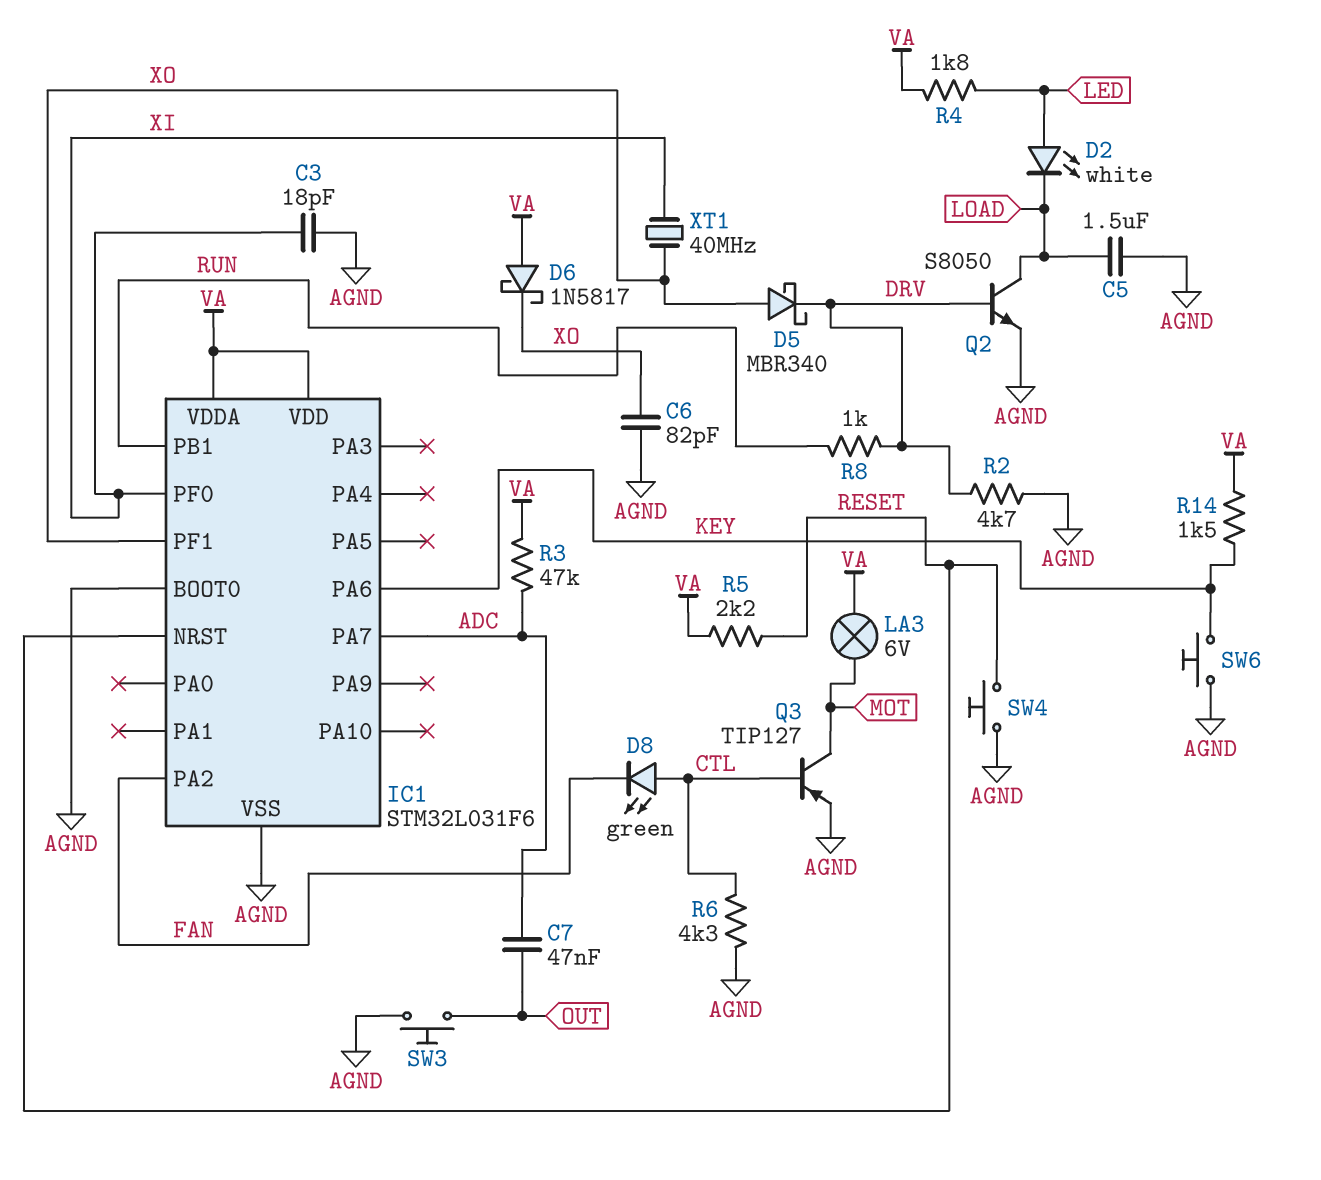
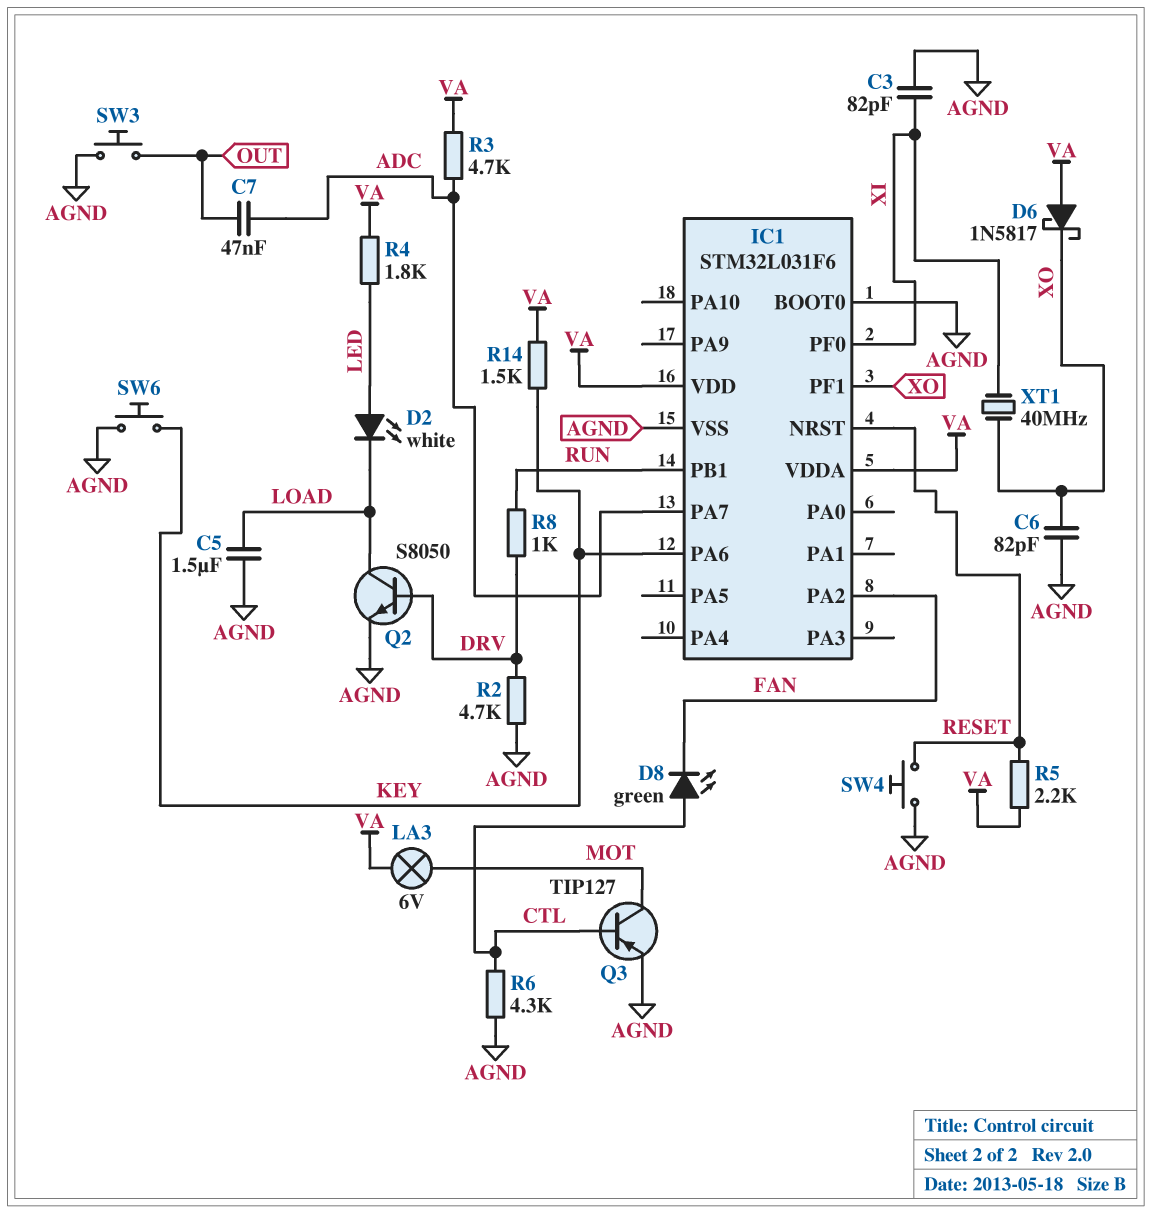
C3: 18pF (AGND, XI) -> 82pF (AGND, XI)
D5: schottky MBR340 (A XO, K DRV) -> none
R3: 47k (ADC, VA) -> 4.7k (ADC, VA)

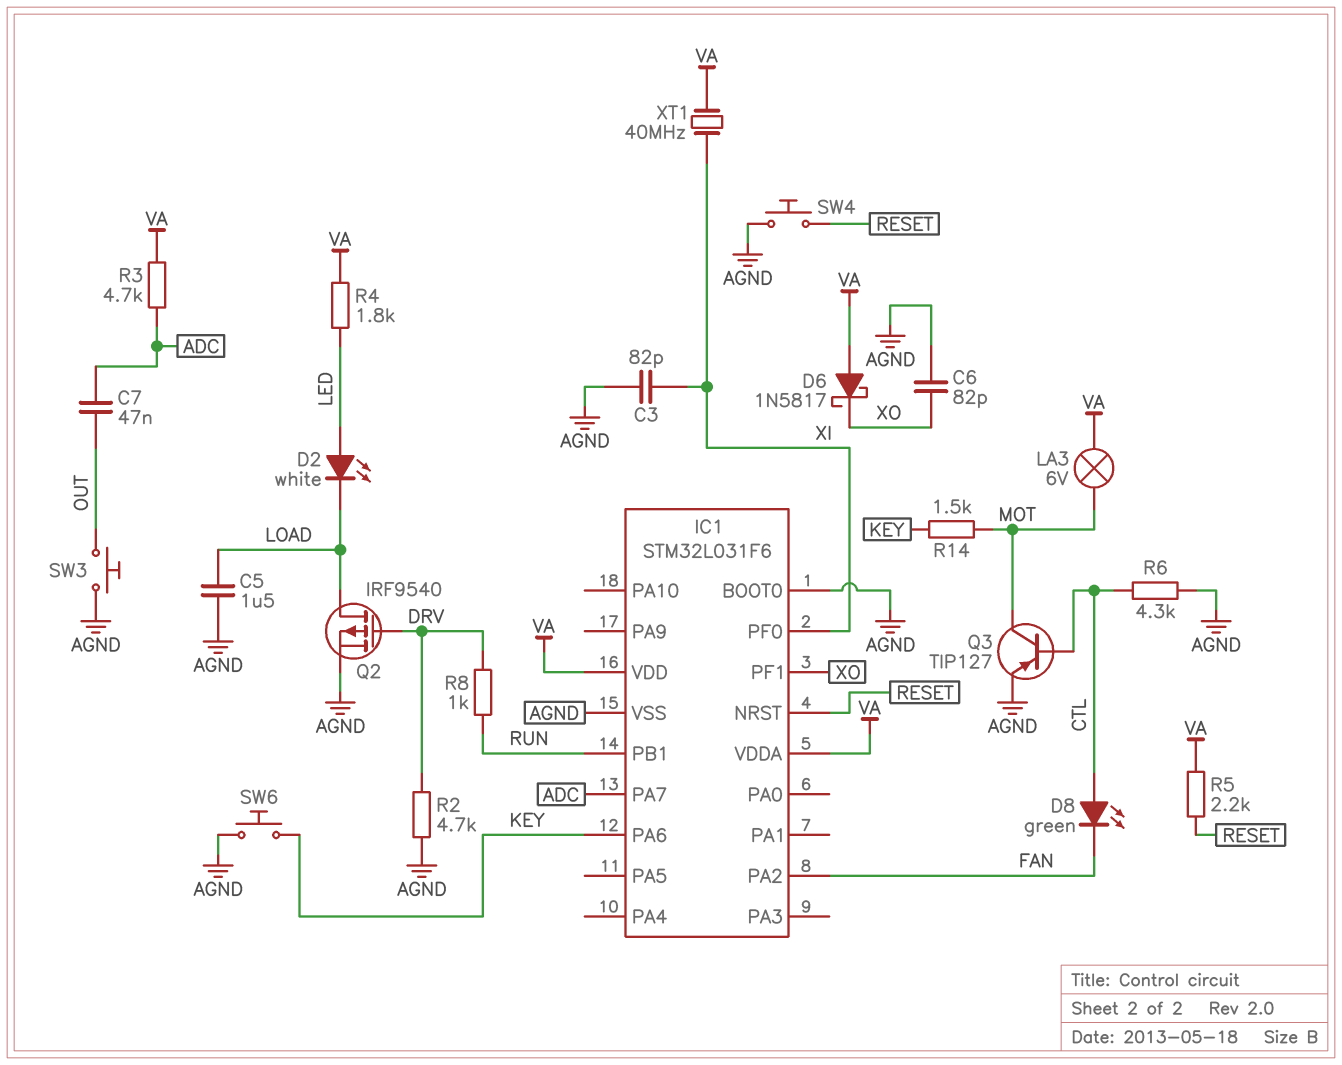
Q2: NPN S8050 (B DRV, C LOAD, E AGND) -> PMOS IRF9540 (G DRV, D LOAD, S AGND)
R14: 1.5k (KEY, VA) -> 1.5k (KEY, MOT)
XT1: 40MHz (XI, XO) -> 40MHz (VA, XI)

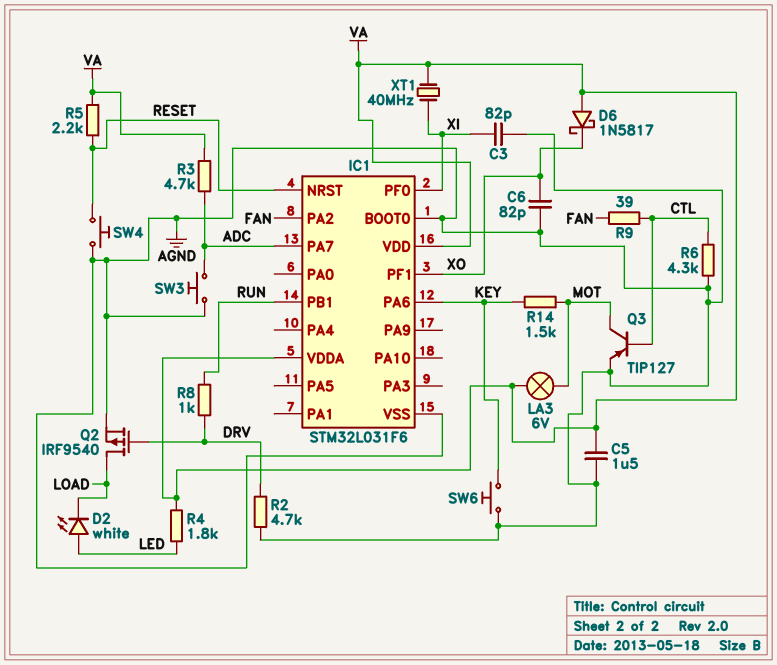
C5: 1.5uF (AGND, LOAD) -> 1.5uF (AGND, VA)
C7: 47nF (ADC, OUT) -> none
D8: LED green (A CTL, K FAN) -> none
R9: none -> 39 (CTL, FAN)
SW3: button (AGND, OUT) -> button (ADC, AGND)

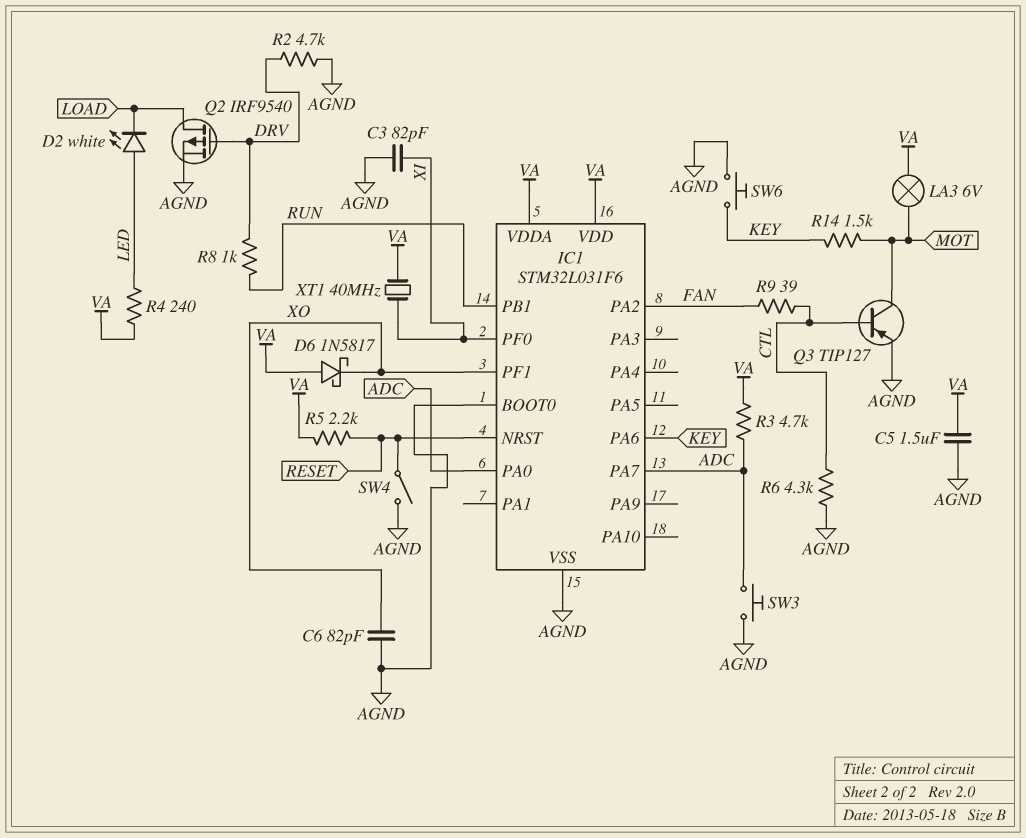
IC1 pin PA0: none -> ADC
R4: 1.8k (LED, VA) -> 240 (LED, VA)
SW4: button (AGND, RESET) -> switch (AGND, RESET)

